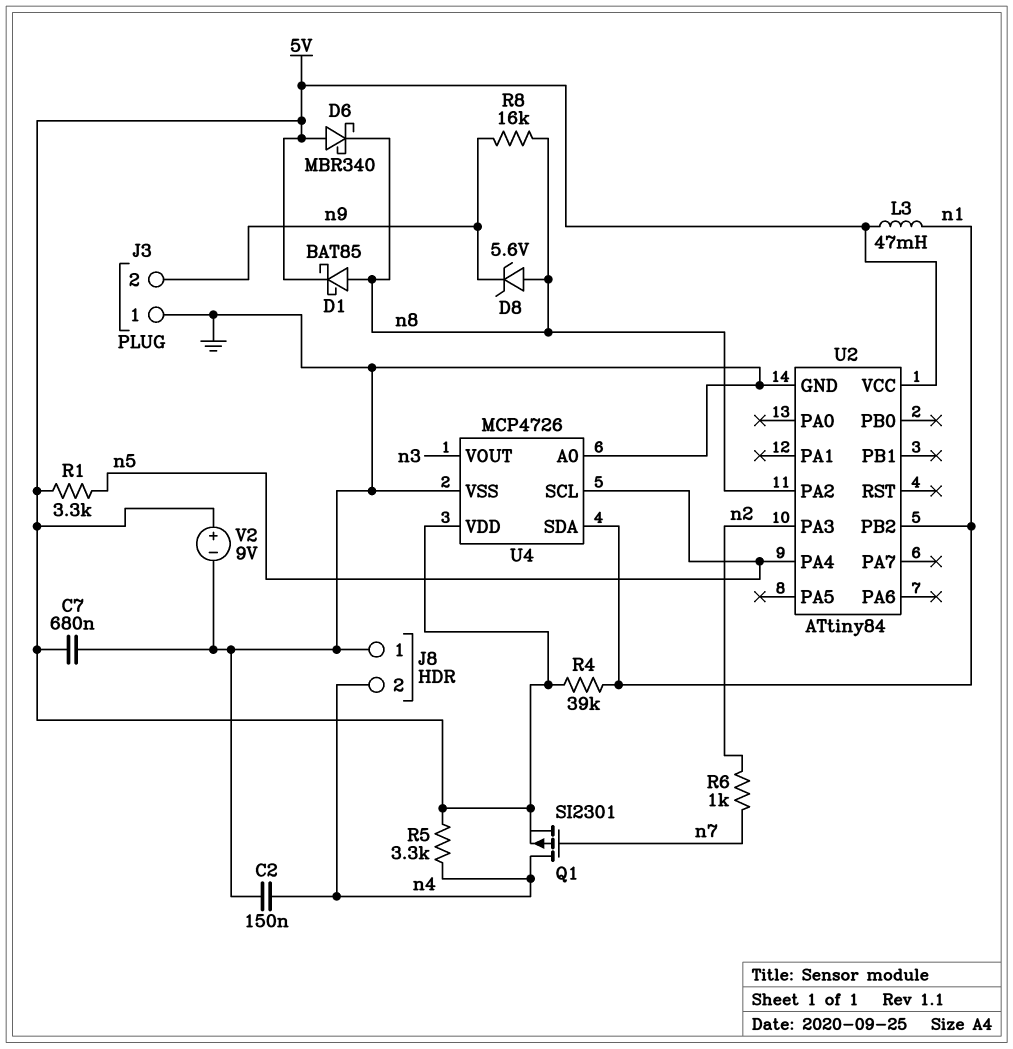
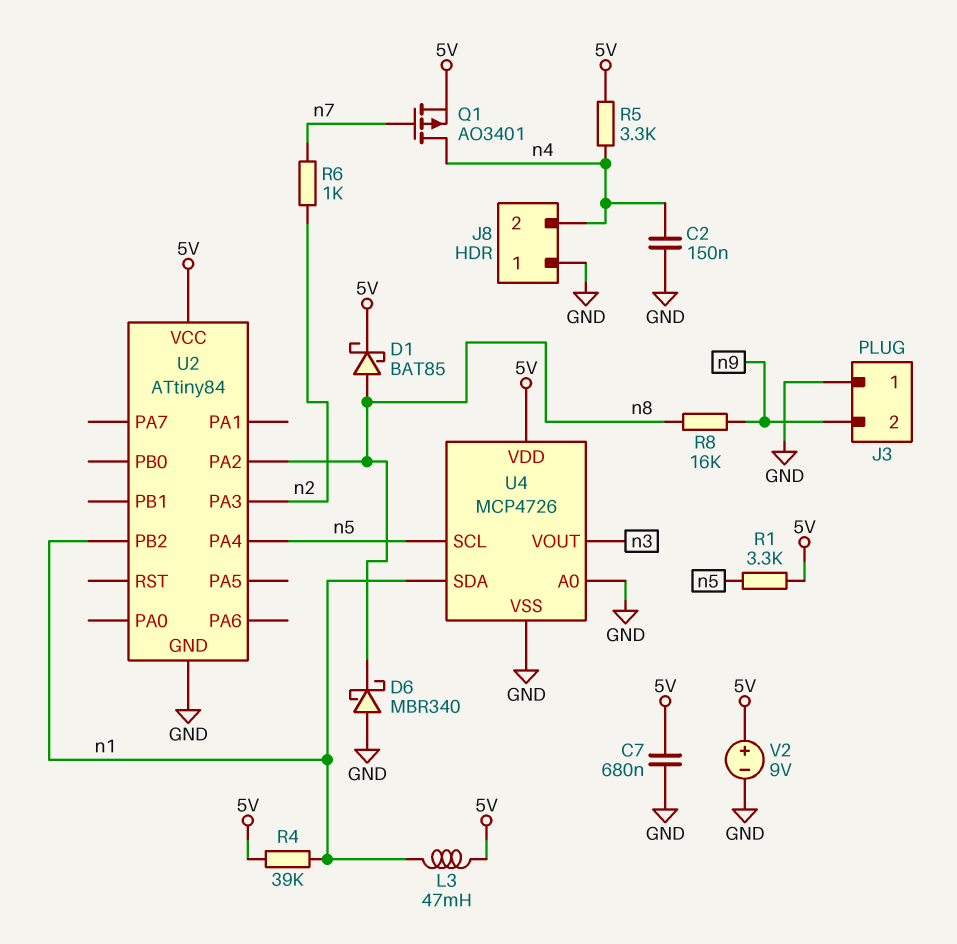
D6: schottky MBR340 (A 5V, K n8) -> schottky MBR340 (A GND, K n8)
D8: zener 5.6V (A n8, K n9) -> none
Q1: PMOS SI2301 (G n7, D n4, S 5V) -> PMOS AO3401 (G n7, D n4, S 5V)

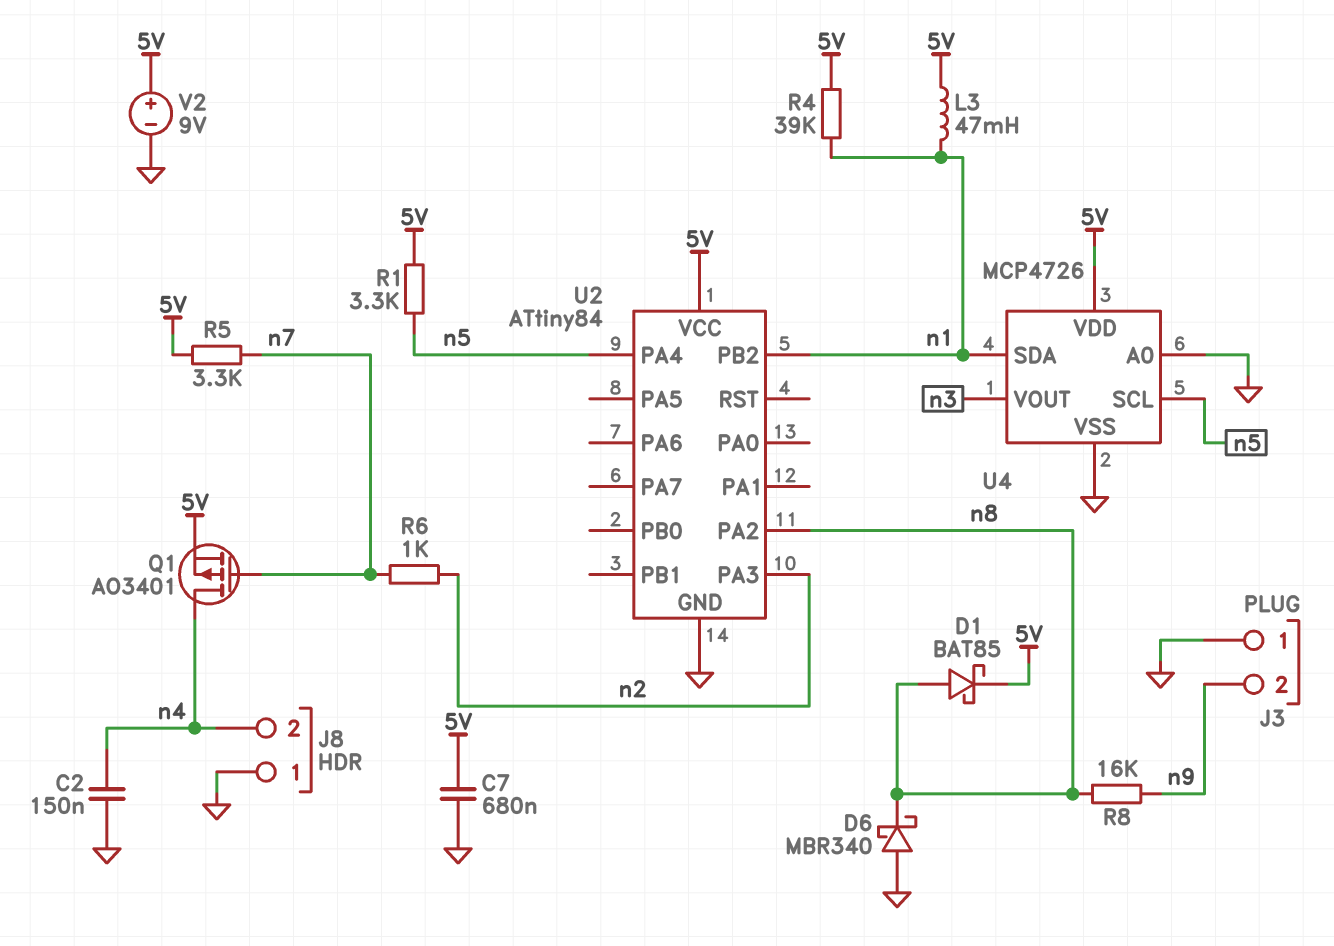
R5: 3.3k (5V, n4) -> 3.3k (5V, n7)

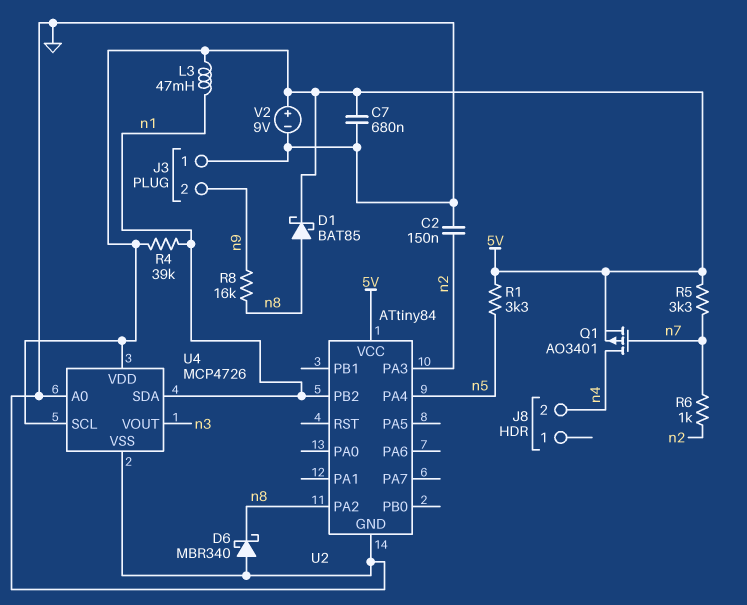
C2: 150nF (GND, n4) -> 150nF (GND, n2)
J8 pin 1: GND -> none
U4 pin SCL: n5 -> 5V

